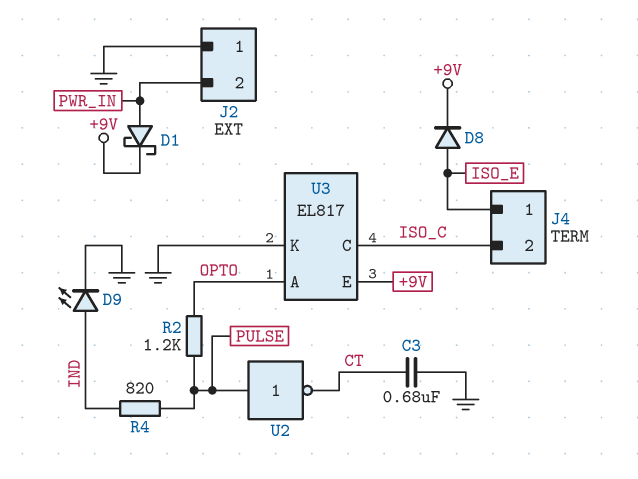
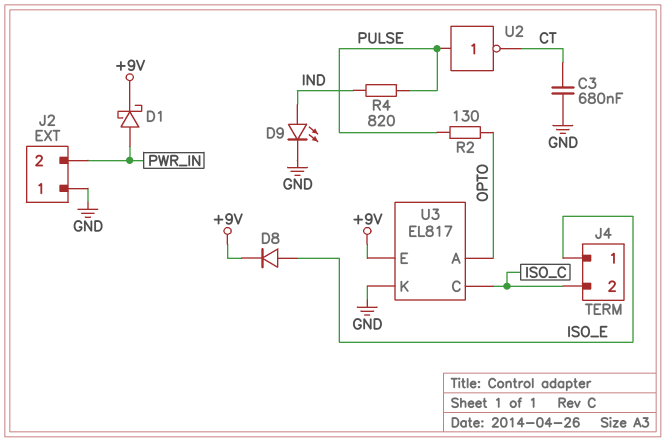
R2: 1.2k (OPTO, PULSE) -> 130 (OPTO, PULSE)

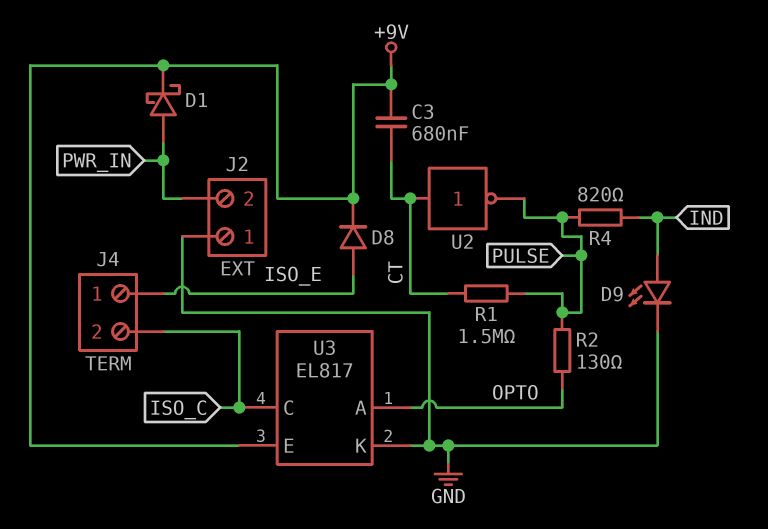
C3: 680nF (CT, GND) -> 680nF (+9V, CT)
R1: none -> 1.5M (CT, PULSE)
U2: NOT (in PULSE, out CT) -> NOT (in CT, out PULSE)

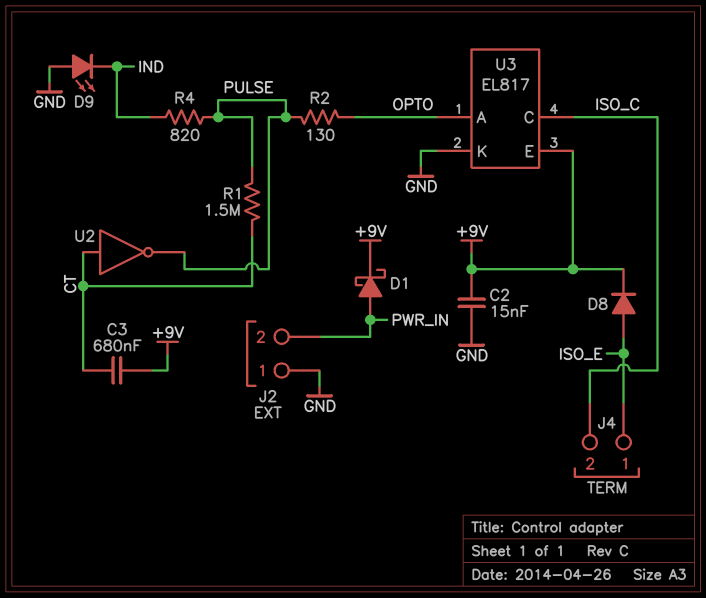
C2: none -> 15nF (+9V, GND)
D9: LED (A IND, K GND) -> LED (A GND, K IND)

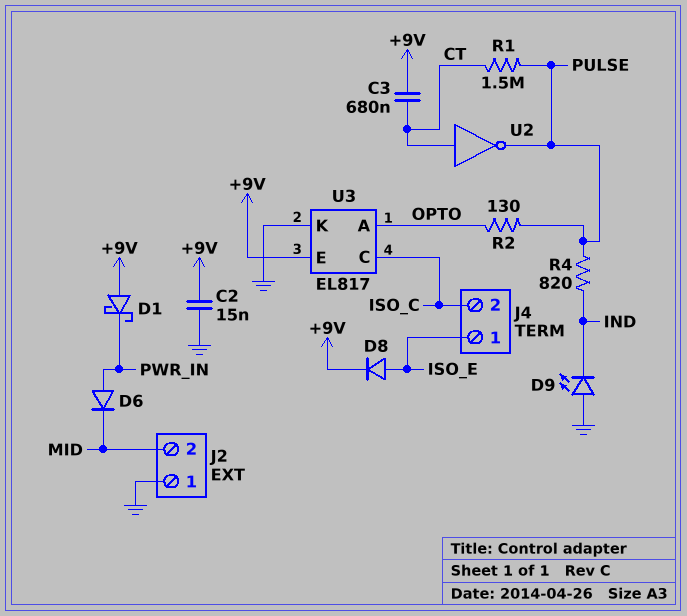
D1: schottky (A PWR_IN, K +9V) -> schottky (A +9V, K PWR_IN)
D6: none -> diode (A PWR_IN, K MID)
J2 pin 2: PWR_IN -> MID

